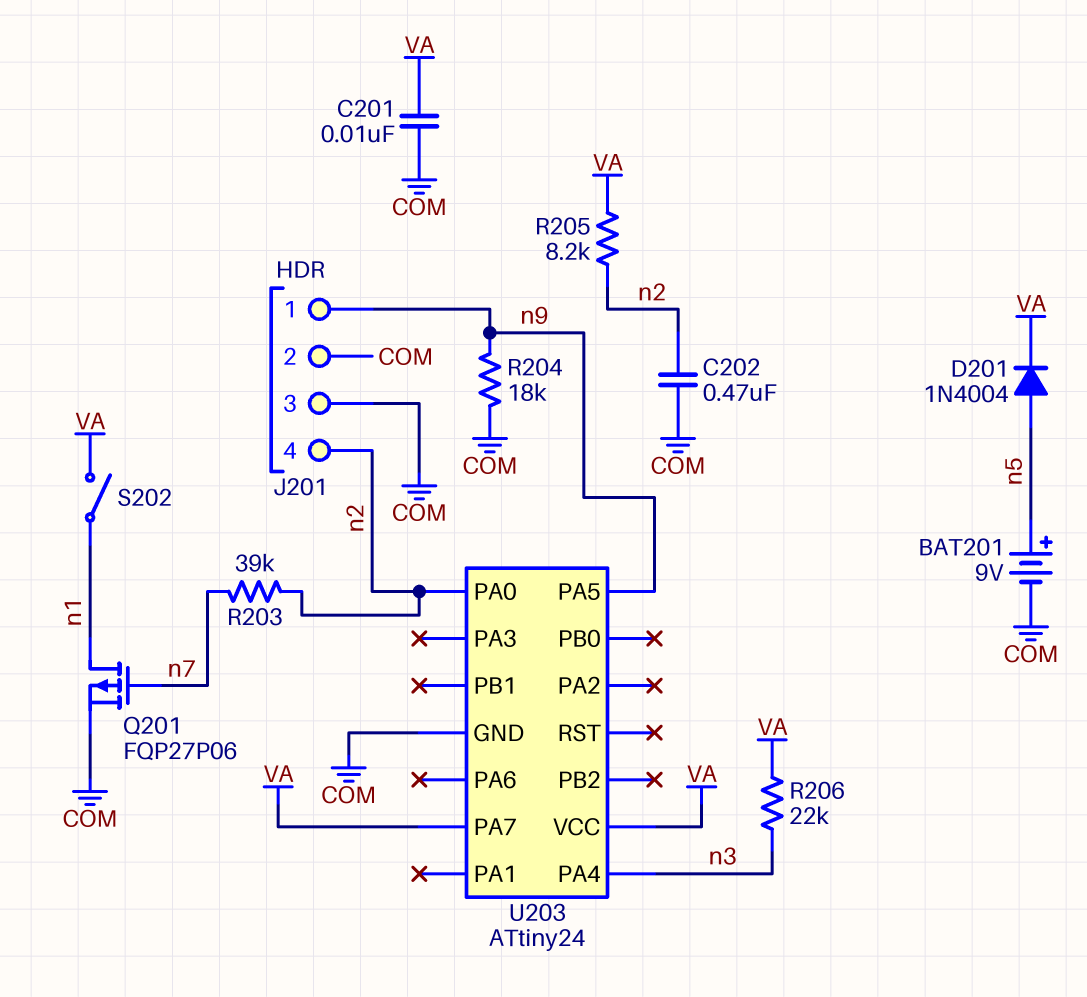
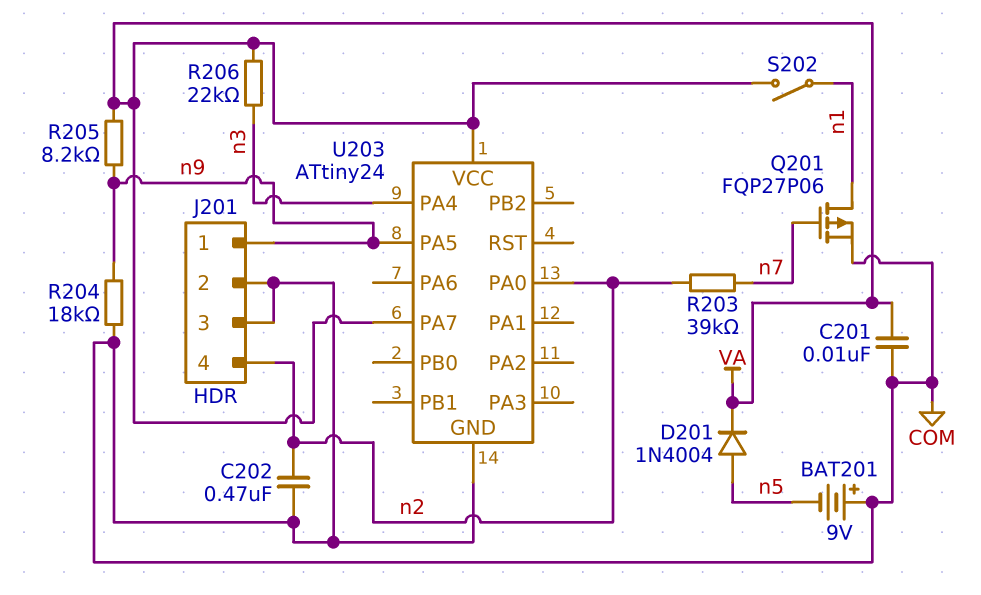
BAT201: 9V (plus n5, minus COM) -> 9V (plus COM, minus n5)
R205: 8.2k (VA, n2) -> 8.2k (VA, n9)

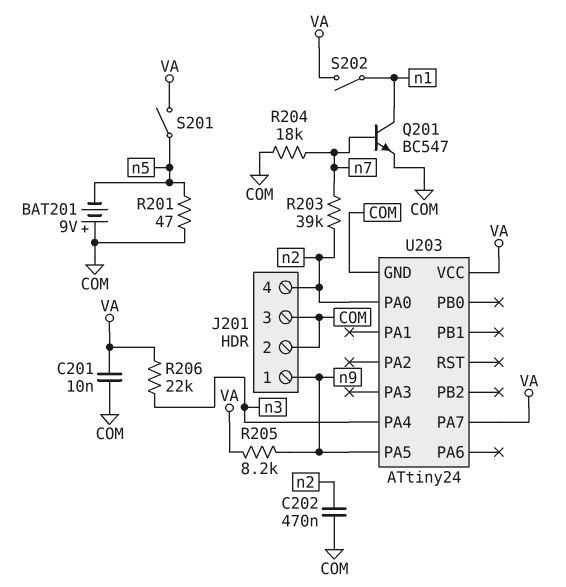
D201: diode 1N4004 (A n5, K VA) -> none
Q201: PMOS FQP27P06 (G n7, D n1, S COM) -> NPN BC547 (B n7, C n1, E COM)
R201: none -> 47 (COM, n5)
R204: 18k (COM, n9) -> 18k (COM, n7)
S201: none -> switch (VA, n5)

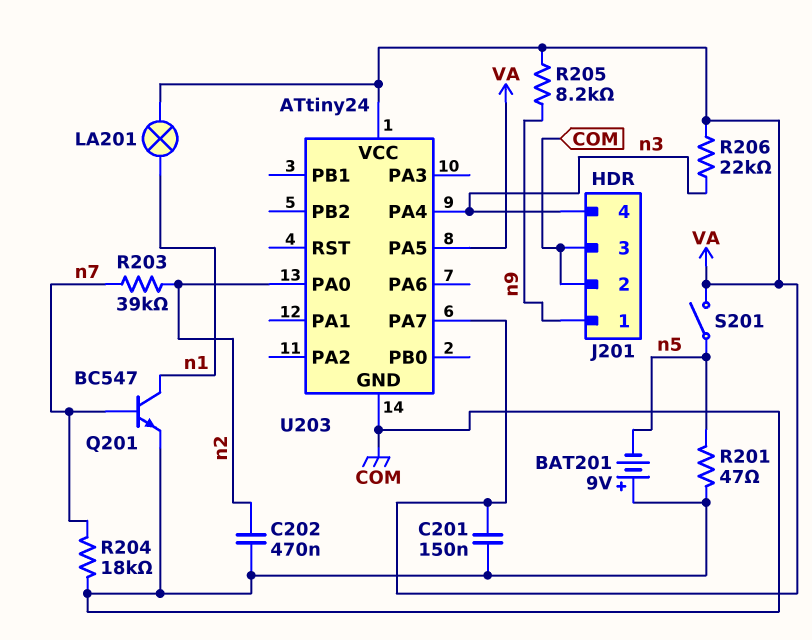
C201: 10nF (COM, VA) -> 150nF (COM, VA)
J201 pin 4: n2 -> n3
LA201: none -> lamp (VA, n1)
S202: switch (VA, n1) -> none
U203 pin PA5: n9 -> VA

